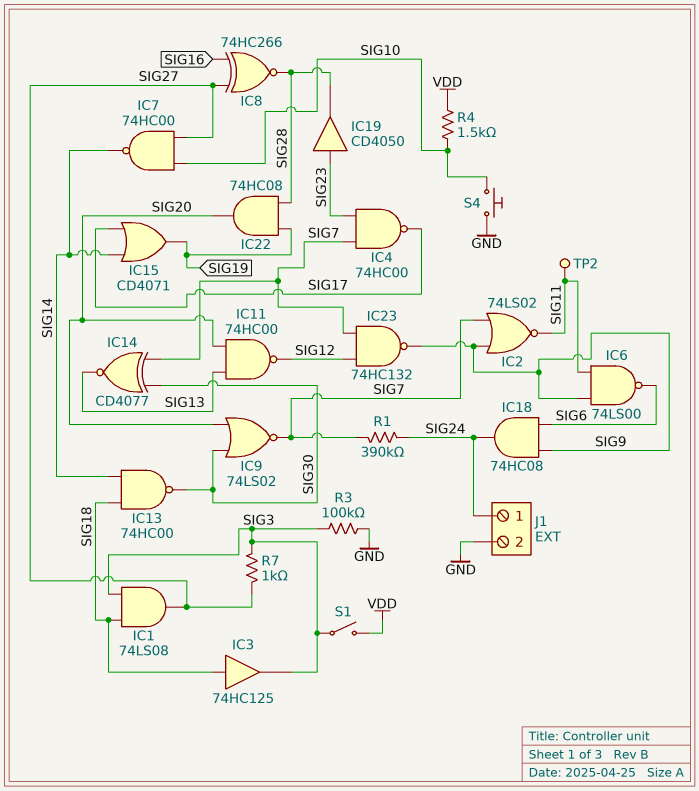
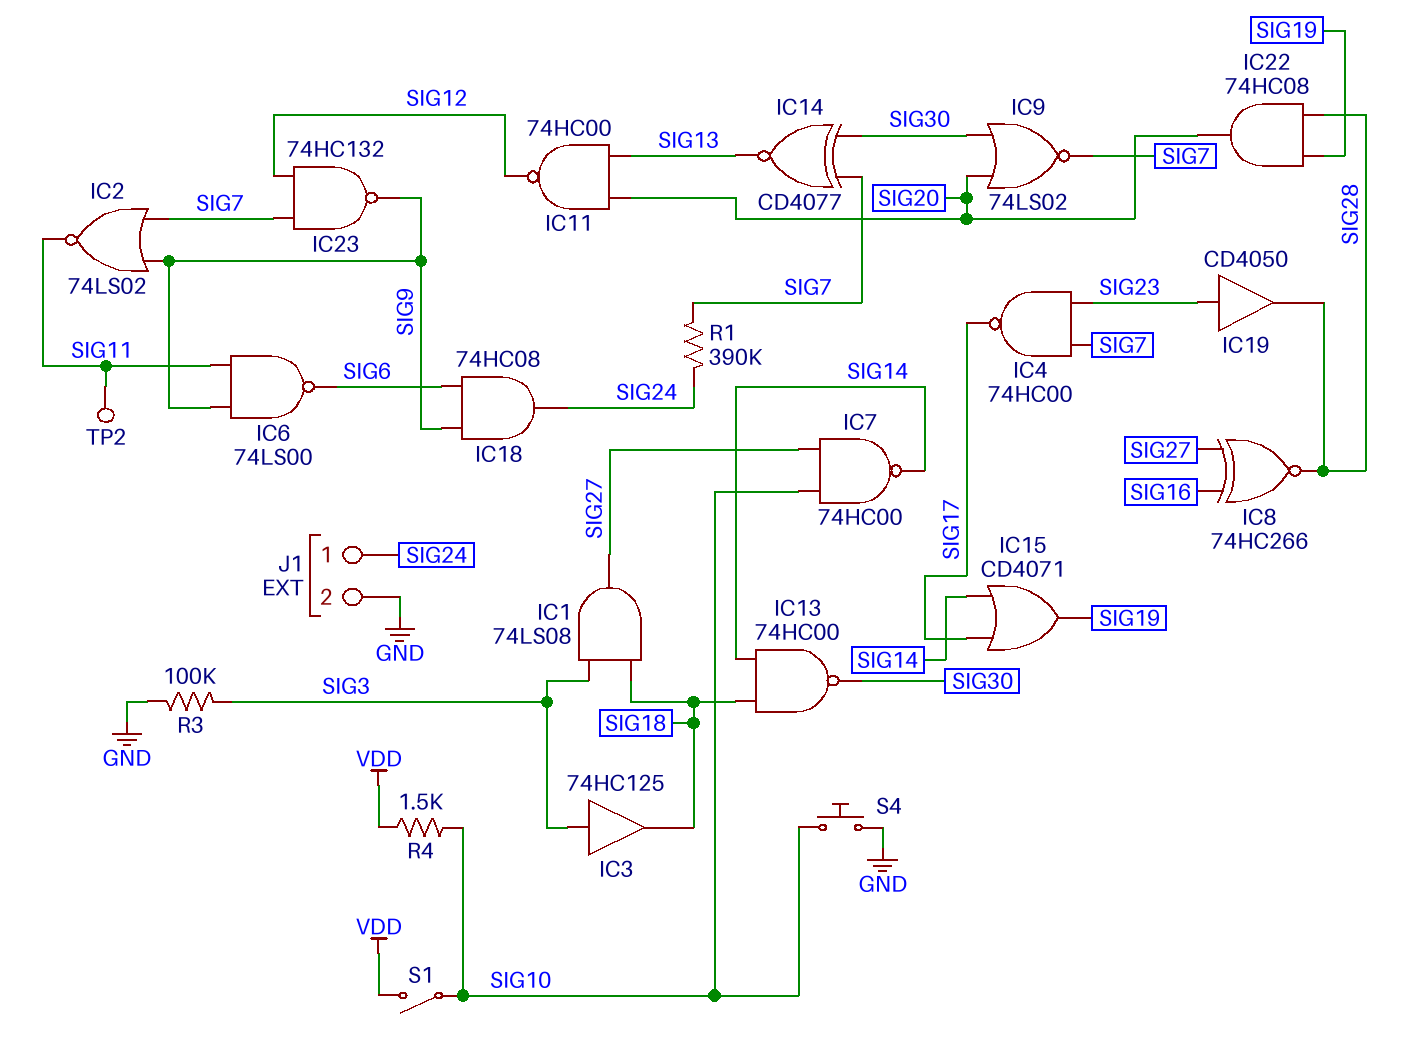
IC3: buffer 74HC125 (in SIG18, out SIG3) -> buffer 74HC125 (in SIG3, out SIG18)
R7: 1k (SIG3, SIG27) -> none
S1: switch (SIG3, VDD) -> switch (SIG10, VDD)

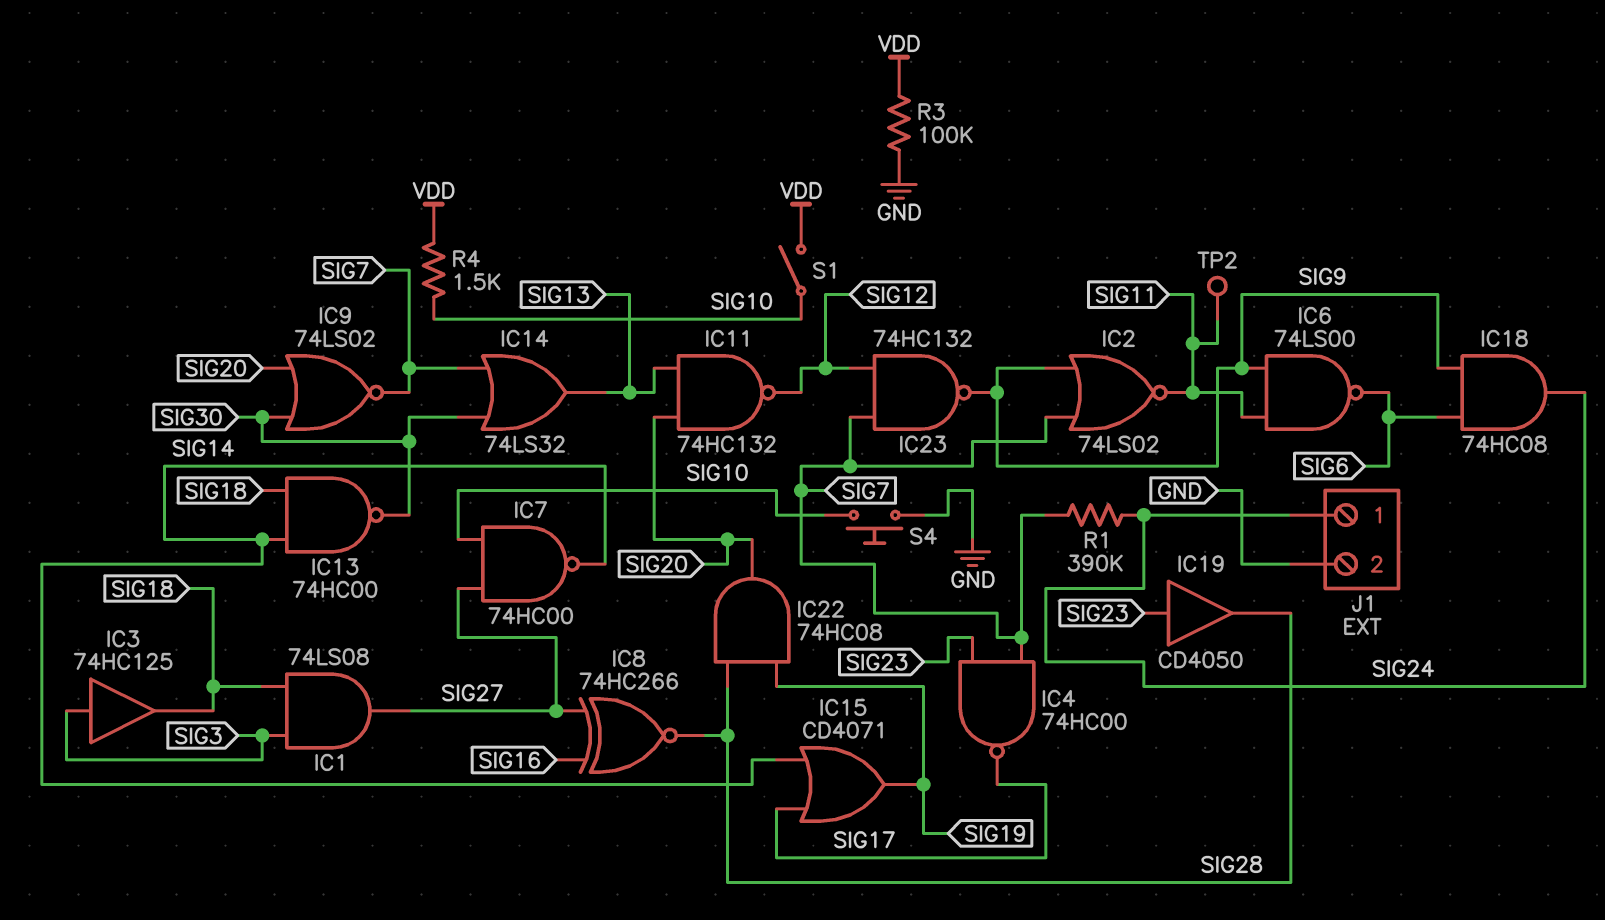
IC11: NAND 74HC00 (in SIG13, in SIG20, out SIG12) -> NAND 74HC132 (in SIG13, in SIG20, out SIG12)
IC14: XNOR CD4077 (in SIG7, in SIG30, out SIG13) -> OR 74LS32 (in SIG7, in SIG30, out SIG13)
R3: 100k (GND, SIG3) -> 100k (GND, VDD)

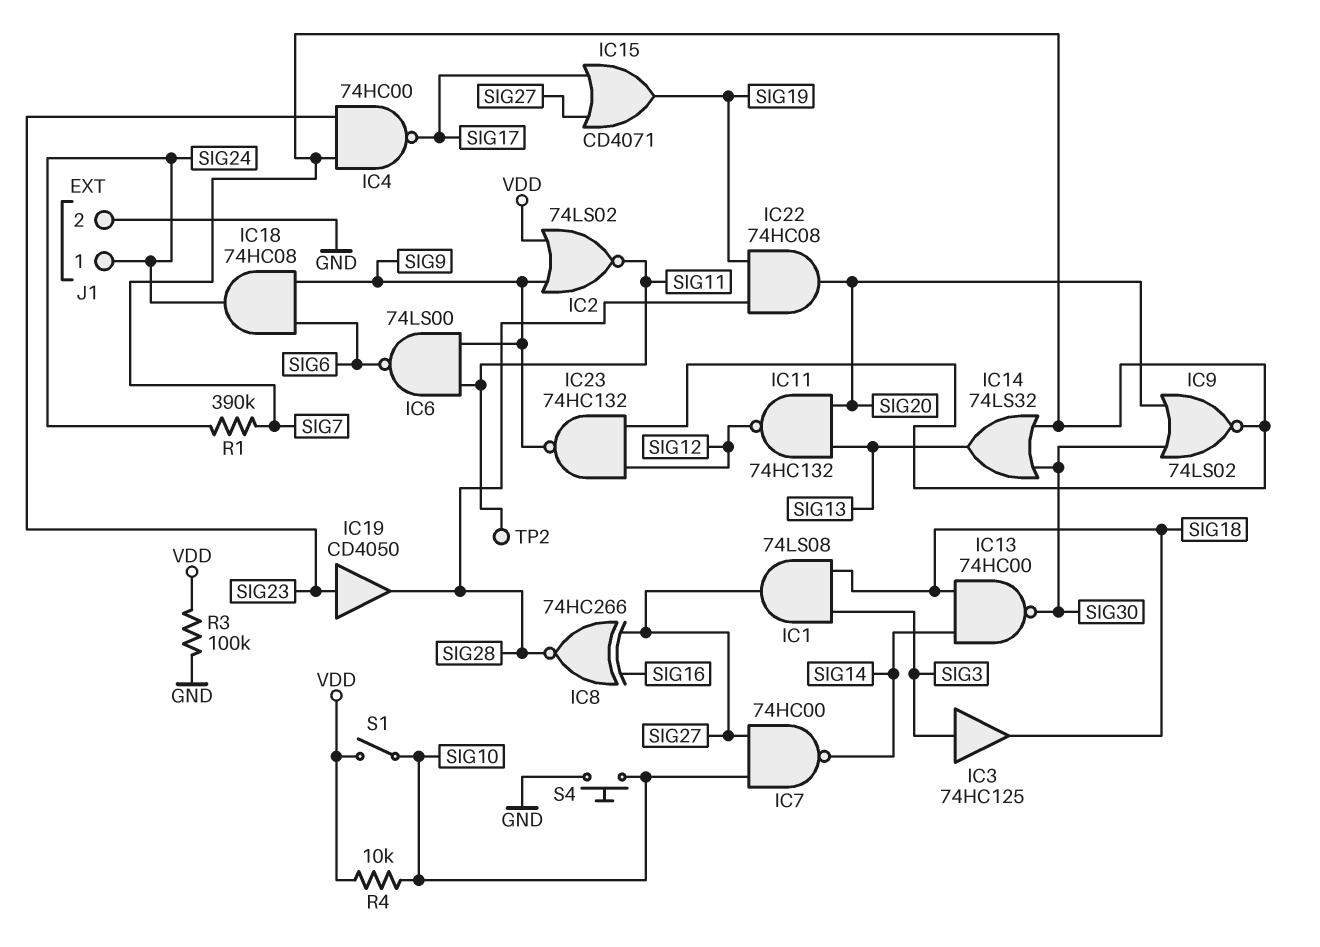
IC2: NOR 74LS02 (in SIG7, in SIG9, out SIG11) -> NOR 74LS02 (in SIG9, in VDD, out SIG11)
IC15: OR CD4071 (in SIG14, in SIG17, out SIG19) -> OR CD4071 (in SIG17, in SIG27, out SIG19)
R4: 1.5k (SIG10, VDD) -> 10k (SIG10, VDD)

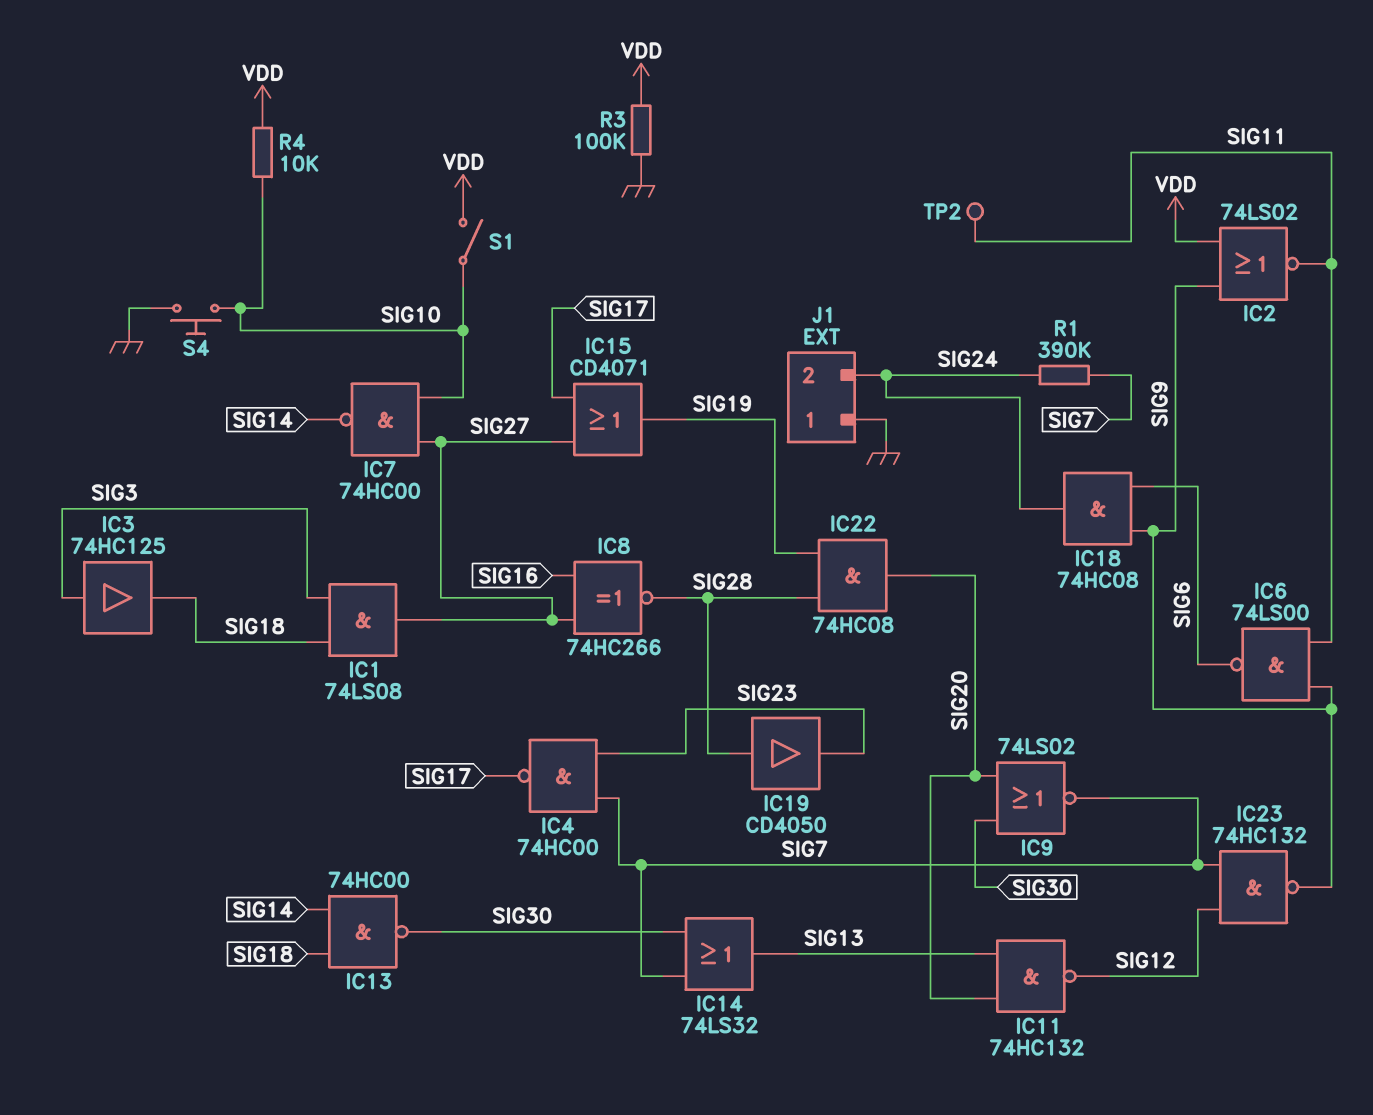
IC19: buffer CD4050 (in SIG23, out SIG28) -> buffer CD4050 (in SIG28, out SIG23)
J1 pin 1: SIG24 -> GND
J1 pin 2: GND -> SIG24

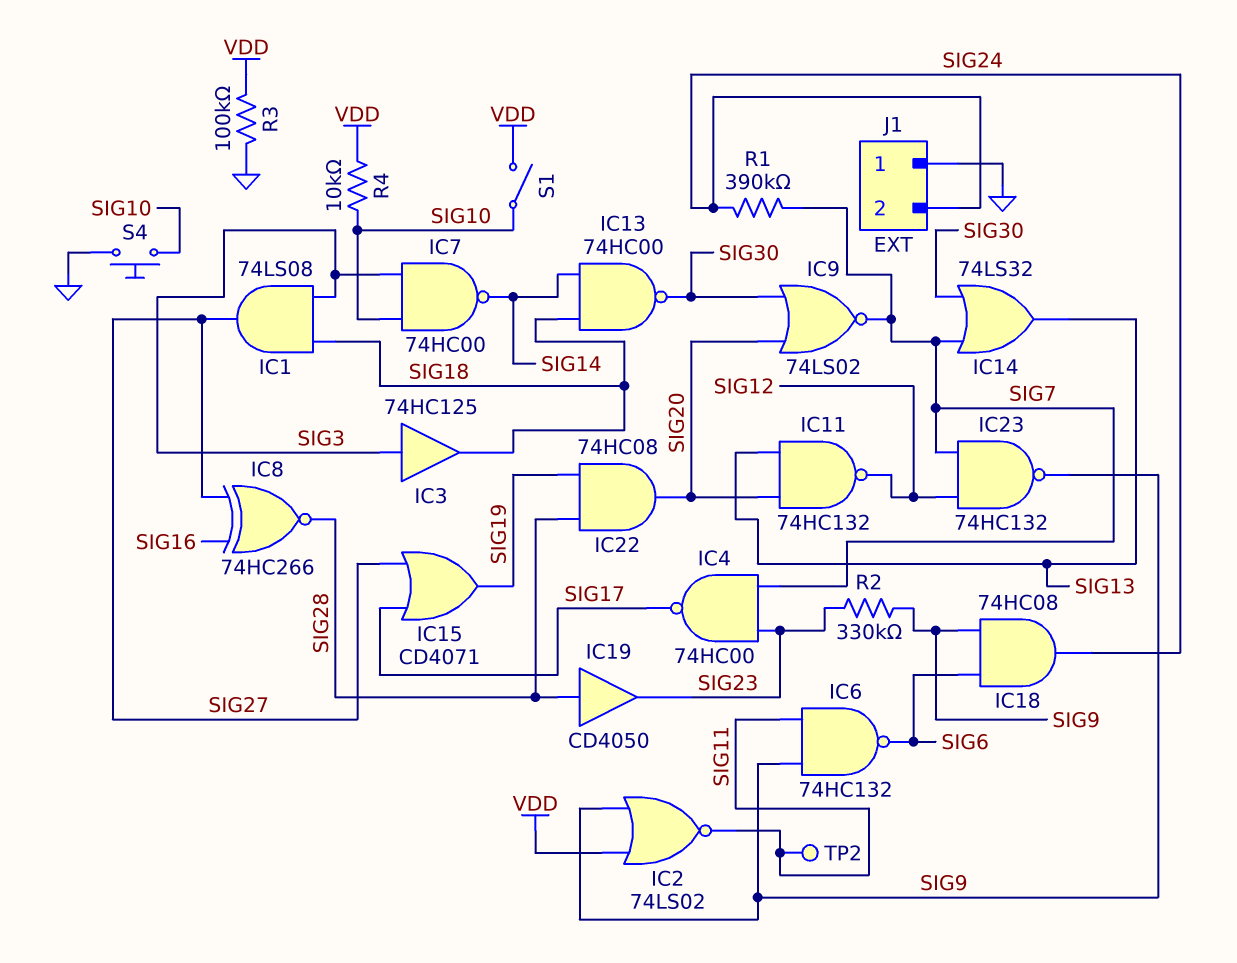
IC6: NAND 74LS00 (in SIG9, in SIG11, out SIG6) -> NAND 74HC132 (in SIG9, in SIG11, out SIG6)
IC7: NAND 74HC00 (in SIG10, in SIG27, out SIG14) -> NAND 74HC00 (in SIG3, in SIG10, out SIG14)
R2: none -> 330k (SIG9, SIG23)

